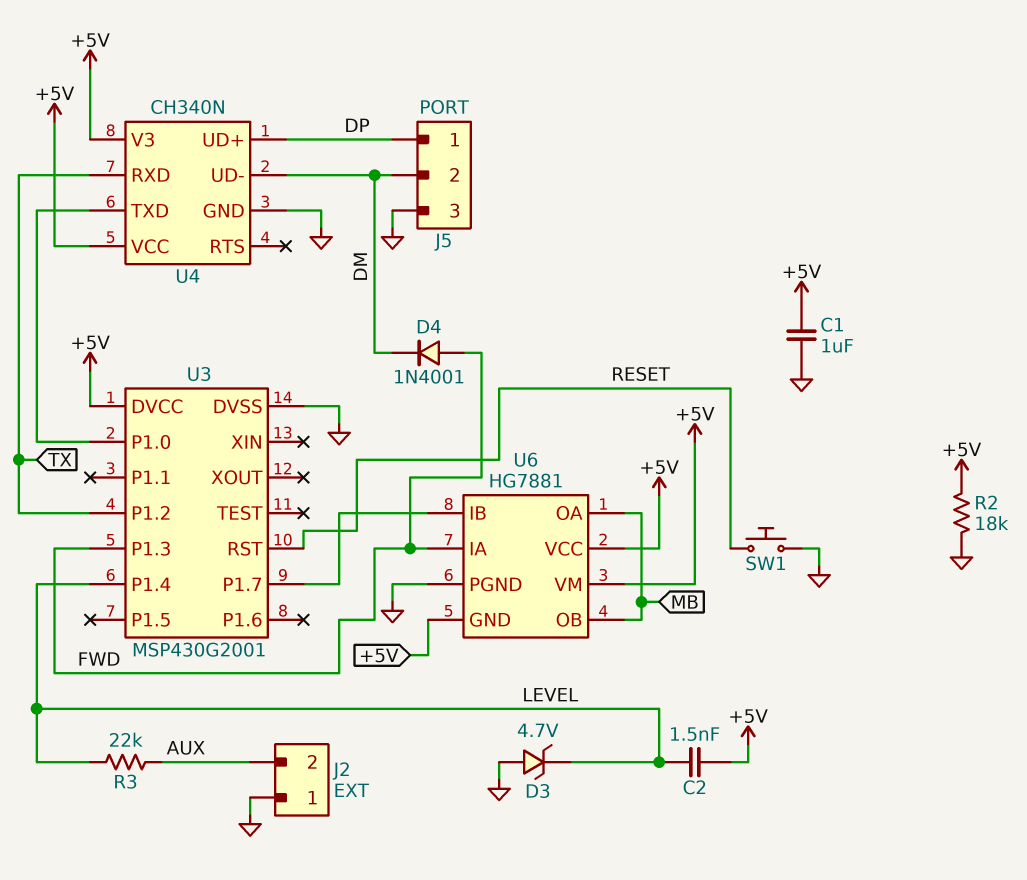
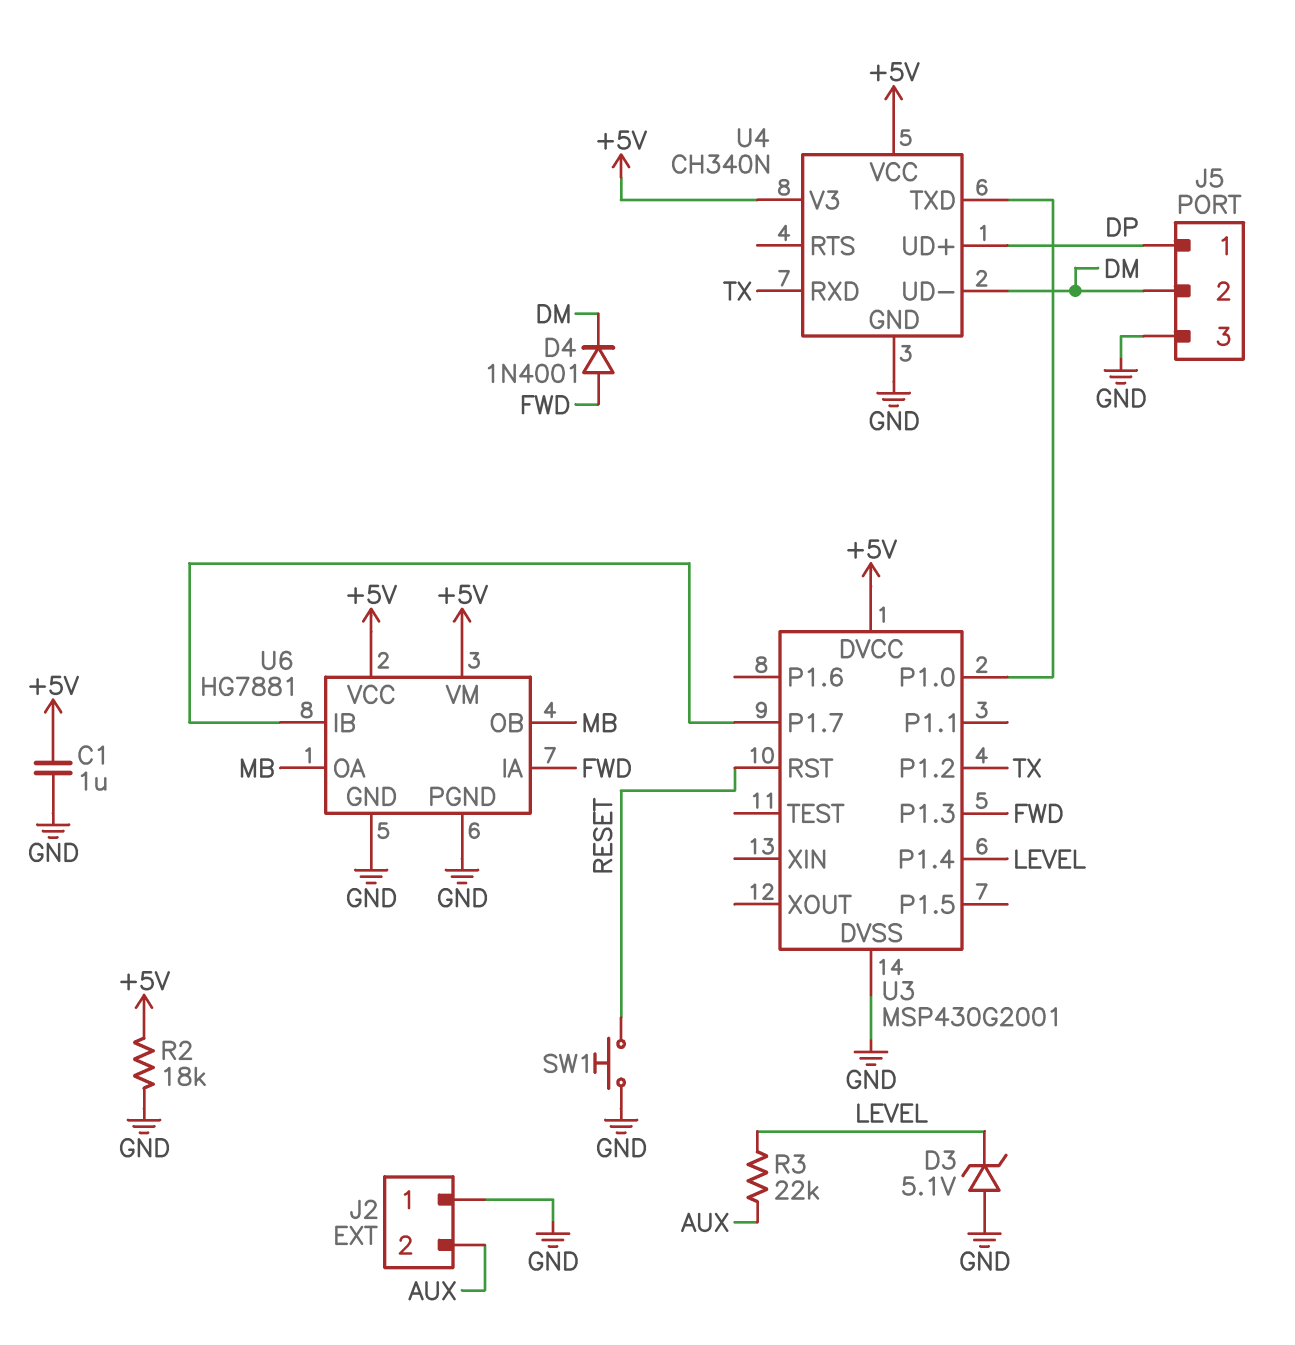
C2: 1.5nF (+5V, LEVEL) -> none
D3: zener 4.7V (A GND, K LEVEL) -> zener 5.1V (A GND, K LEVEL)
U6 pin GND: +5V -> GND

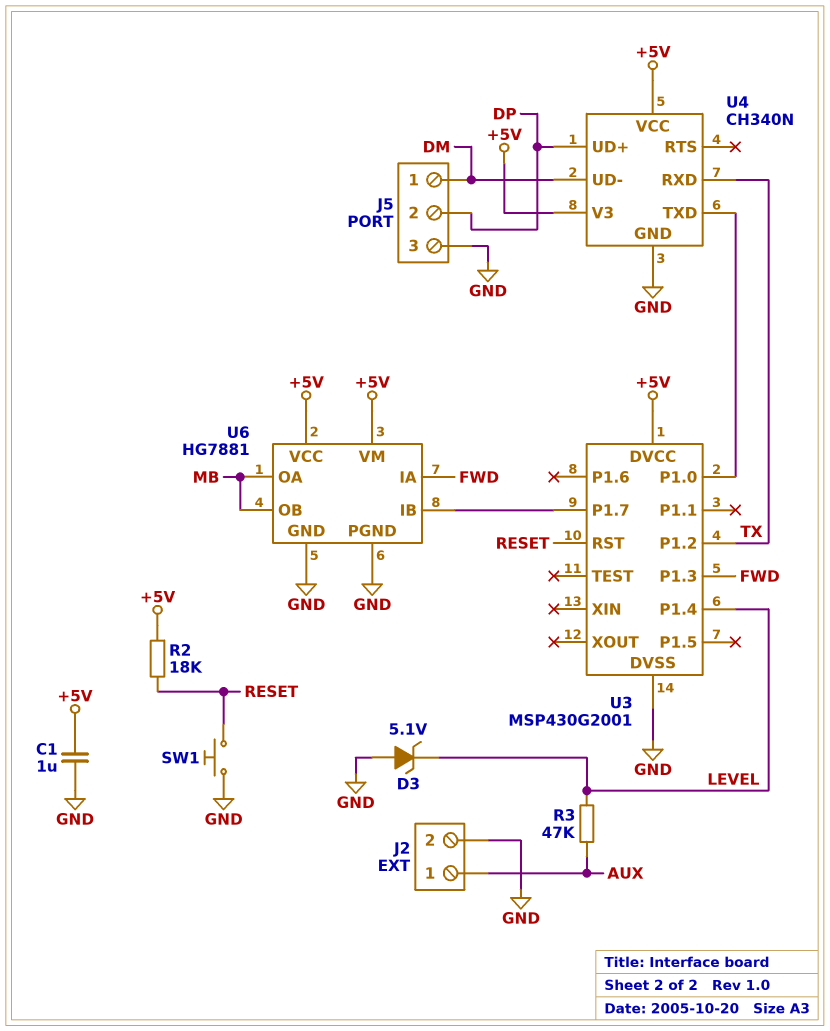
D4: diode 1N4001 (A FWD, K DM) -> none
J2 pin 1: GND -> AUX
J2 pin 2: AUX -> GND
J5 pin 1: DP -> DM
J5 pin 2: DM -> DP
R2: 18k (+5V, GND) -> 18k (+5V, RESET)
R3: 22k (AUX, LEVEL) -> 47k (AUX, LEVEL)

